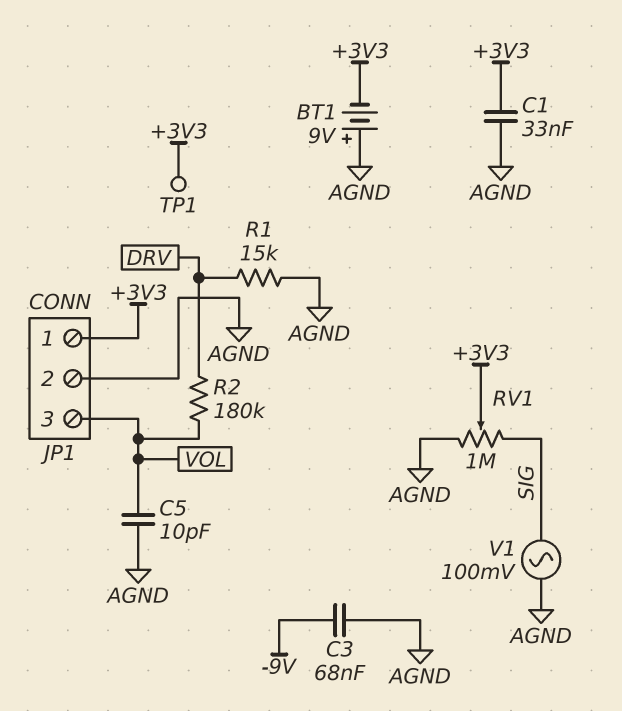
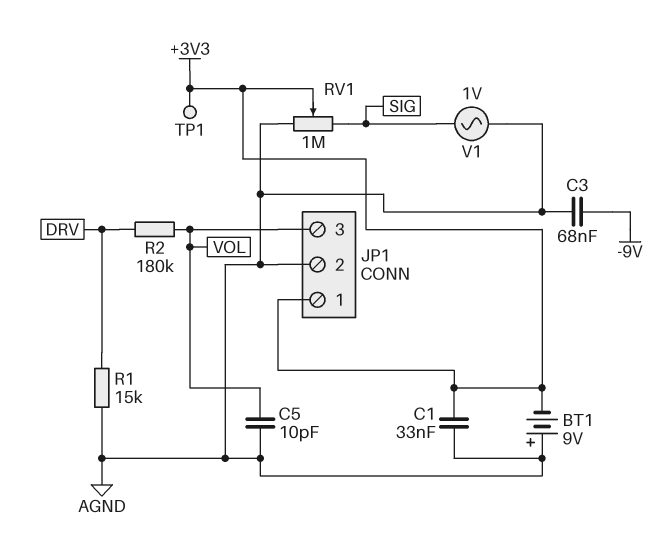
V1: AC 100mV (AGND, SIG) -> AC 1V (AGND, SIG)

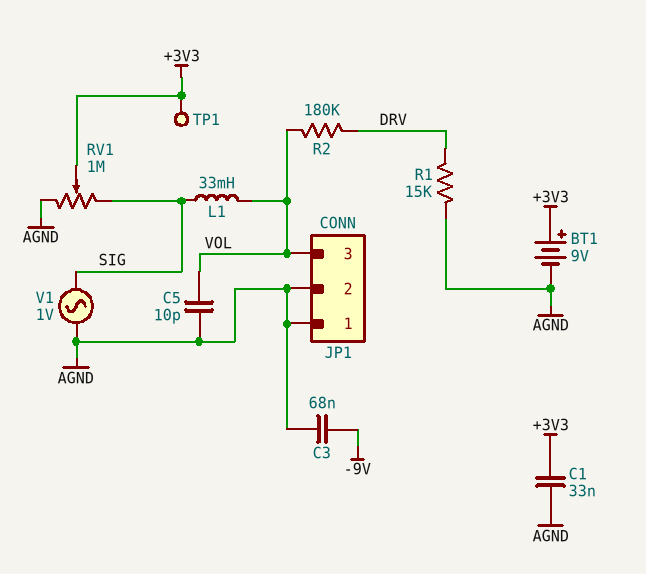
BT1: 9V (plus AGND, minus +3V3) -> 9V (plus +3V3, minus AGND)
JP1 pin 1: +3V3 -> AGND
L1: none -> 33mH (SIG, VOL)

